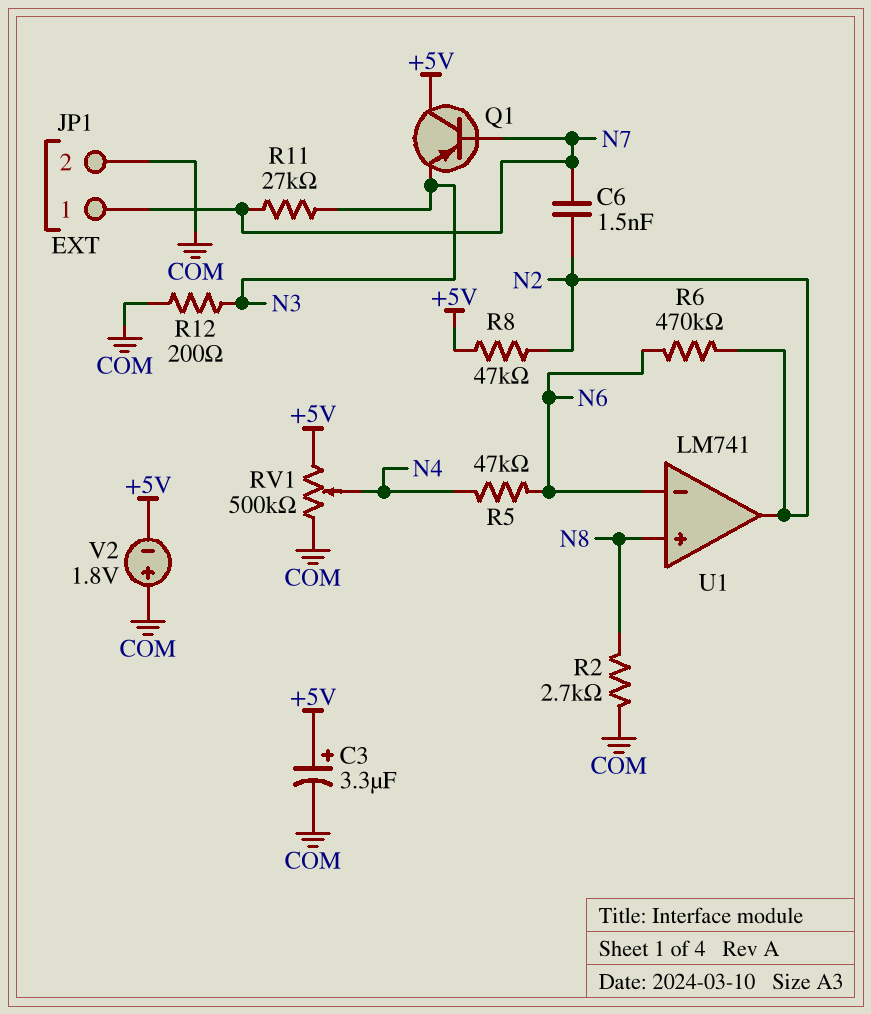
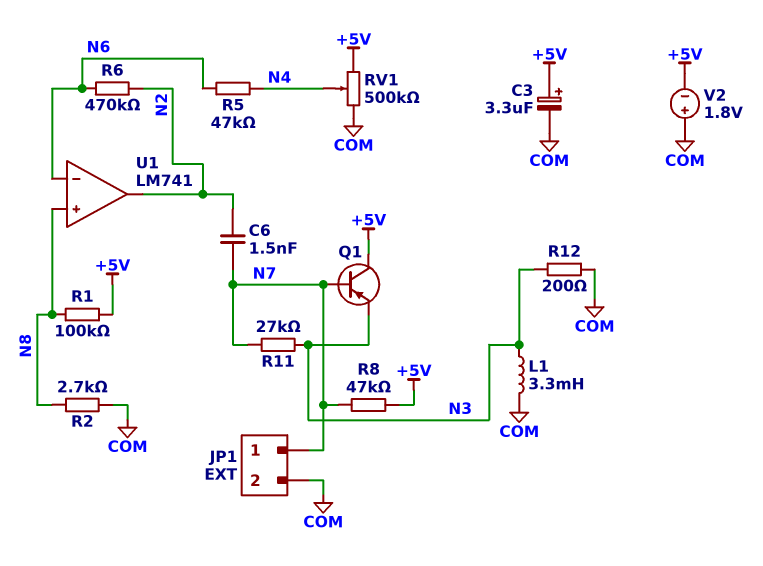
L1: none -> 3.3mH (COM, N3)
R1: none -> 100k (+5V, N8)
R8: 47k (+5V, N2) -> 47k (+5V, N7)

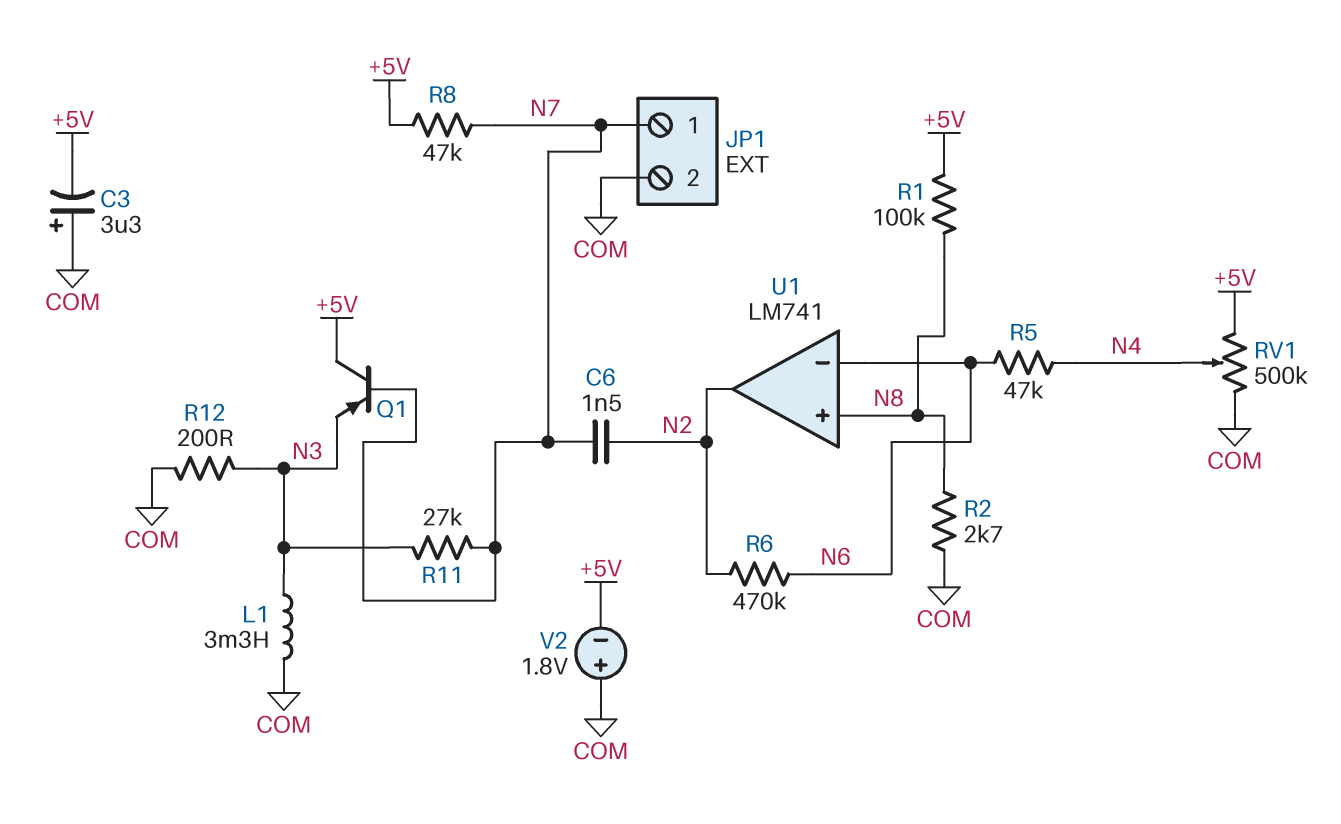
C3: 3.3uF (plus +5V, minus COM) -> 3.3uF (plus COM, minus +5V)

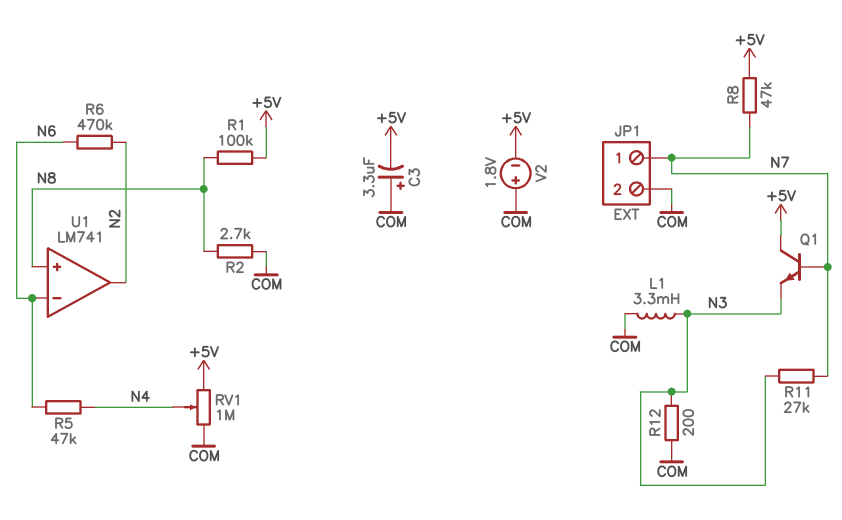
C6: 1.5nF (N2, N7) -> none
Q1: PNP (B N7, C +5V, E N3) -> NPN (B N7, C +5V, E N3)
RV1: 500k (+5V, COM, wiper N4) -> 1M (+5V, COM, wiper N4)

